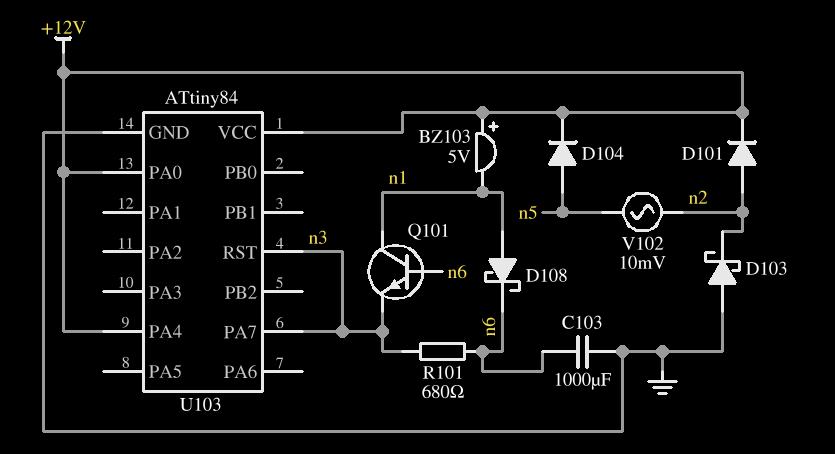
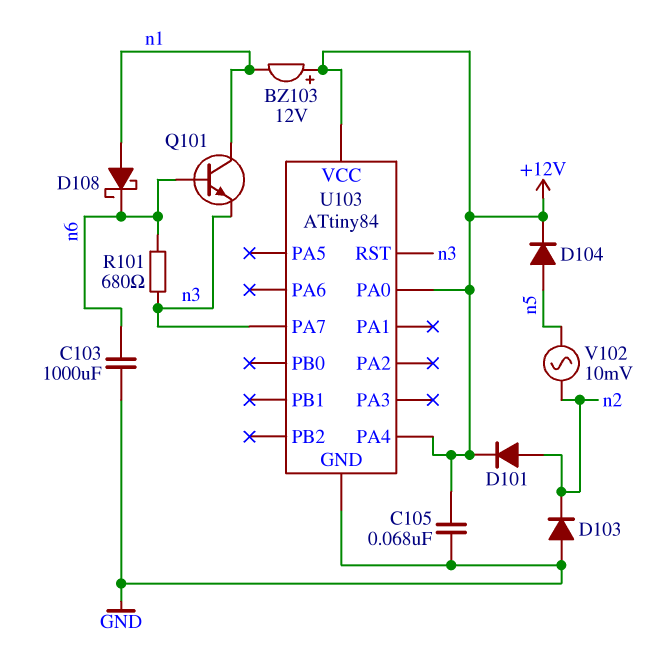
BZ103: buzzer 5V (plus +12V, minus n1) -> buzzer 12V (plus +12V, minus n1)
C105: none -> 68nF (+12V, GND)
D103: schottky (A GND, K n2) -> diode (A GND, K n2)

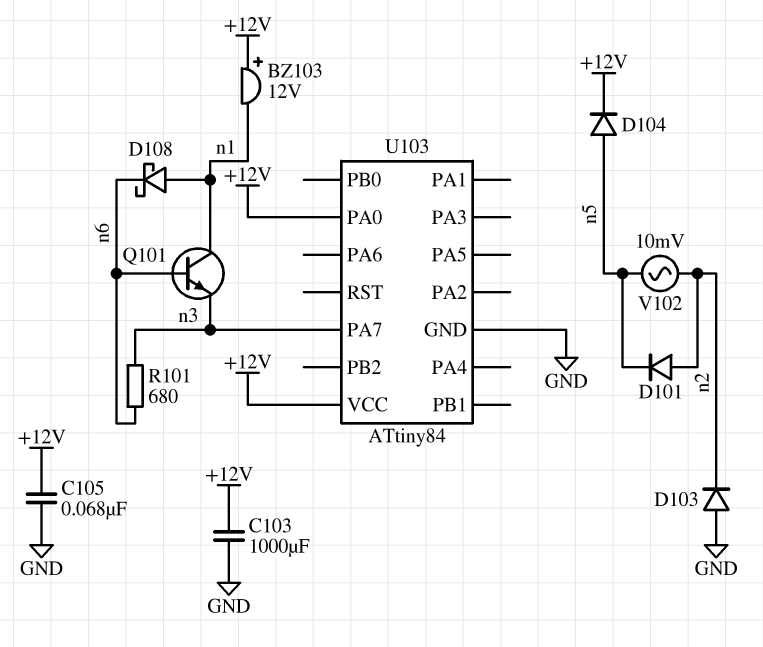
C103: 1000uF (GND, n6) -> 1000uF (+12V, GND)
D101: diode (A n2, K +12V) -> diode (A n2, K n5)
U103 pin PA4: +12V -> none
U103 pin RST: n3 -> none

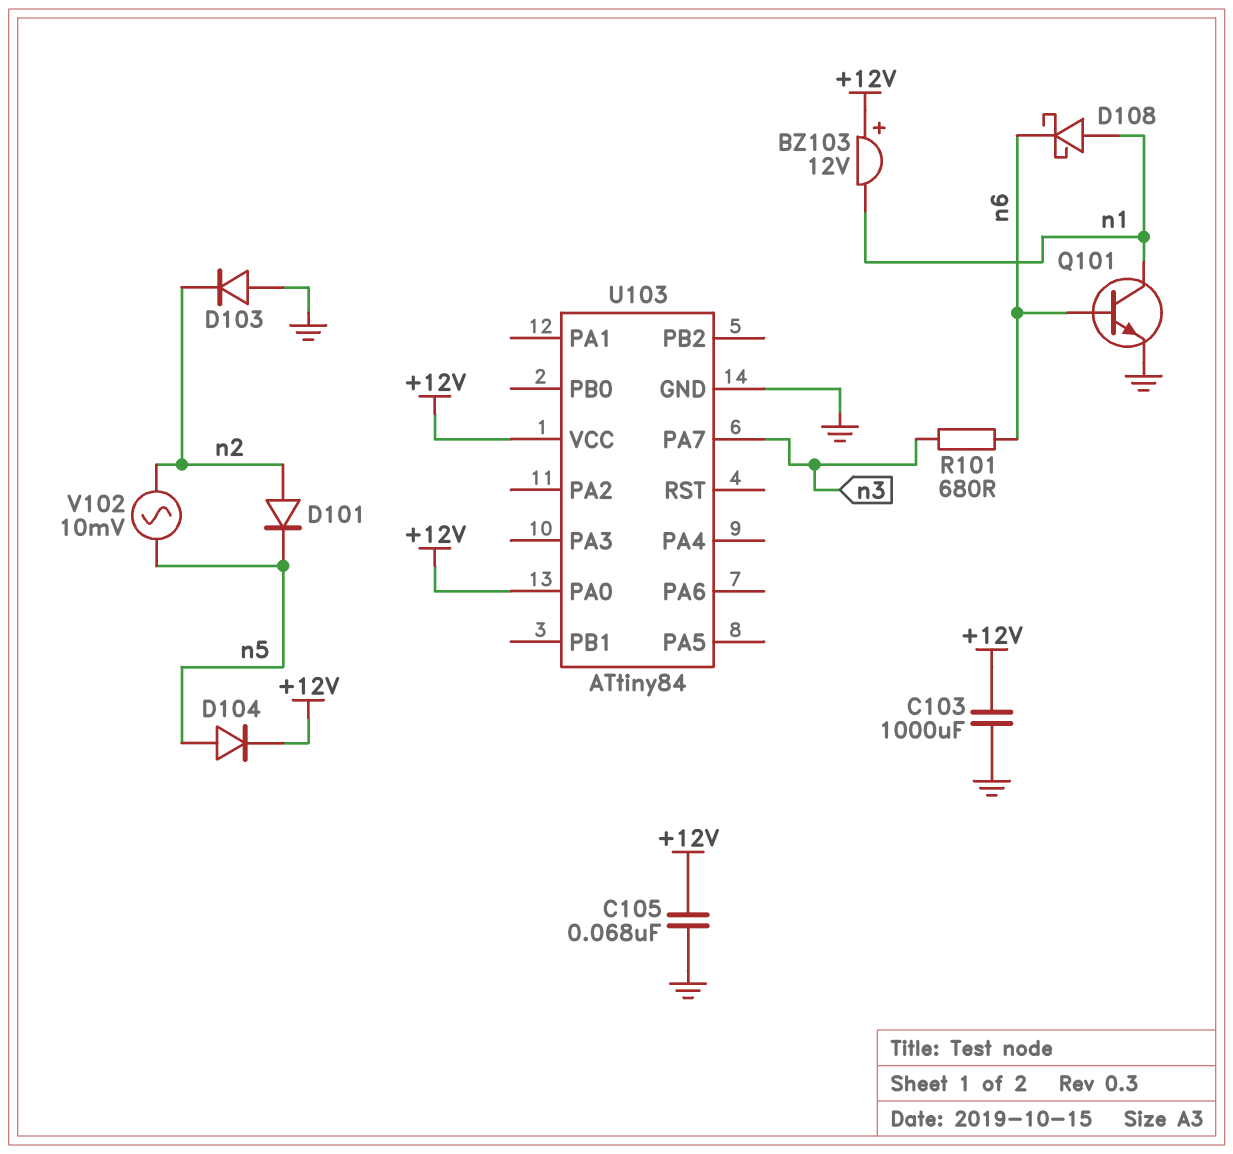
Q101: NPN (B n6, C n1, E n3) -> NPN (B n6, C n1, E GND)

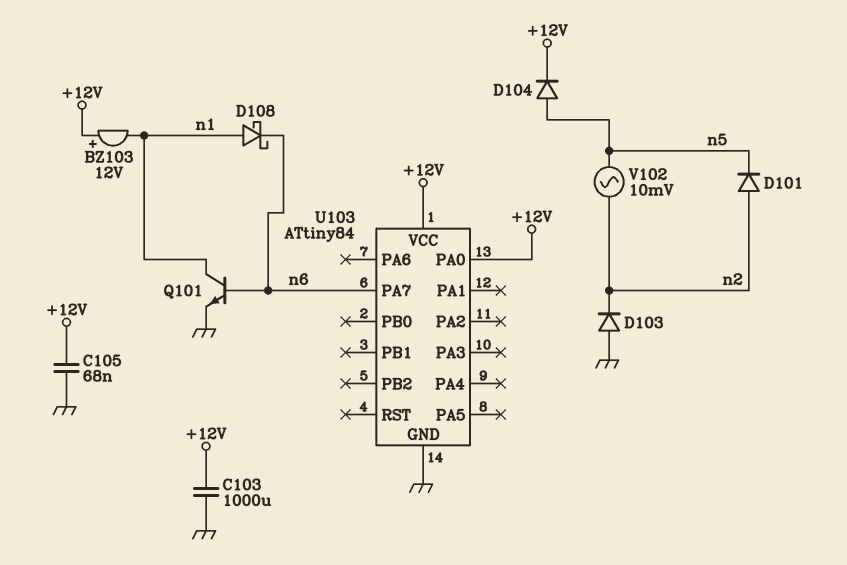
R101: 680 (n3, n6) -> none
U103 pin PA7: n3 -> n6

